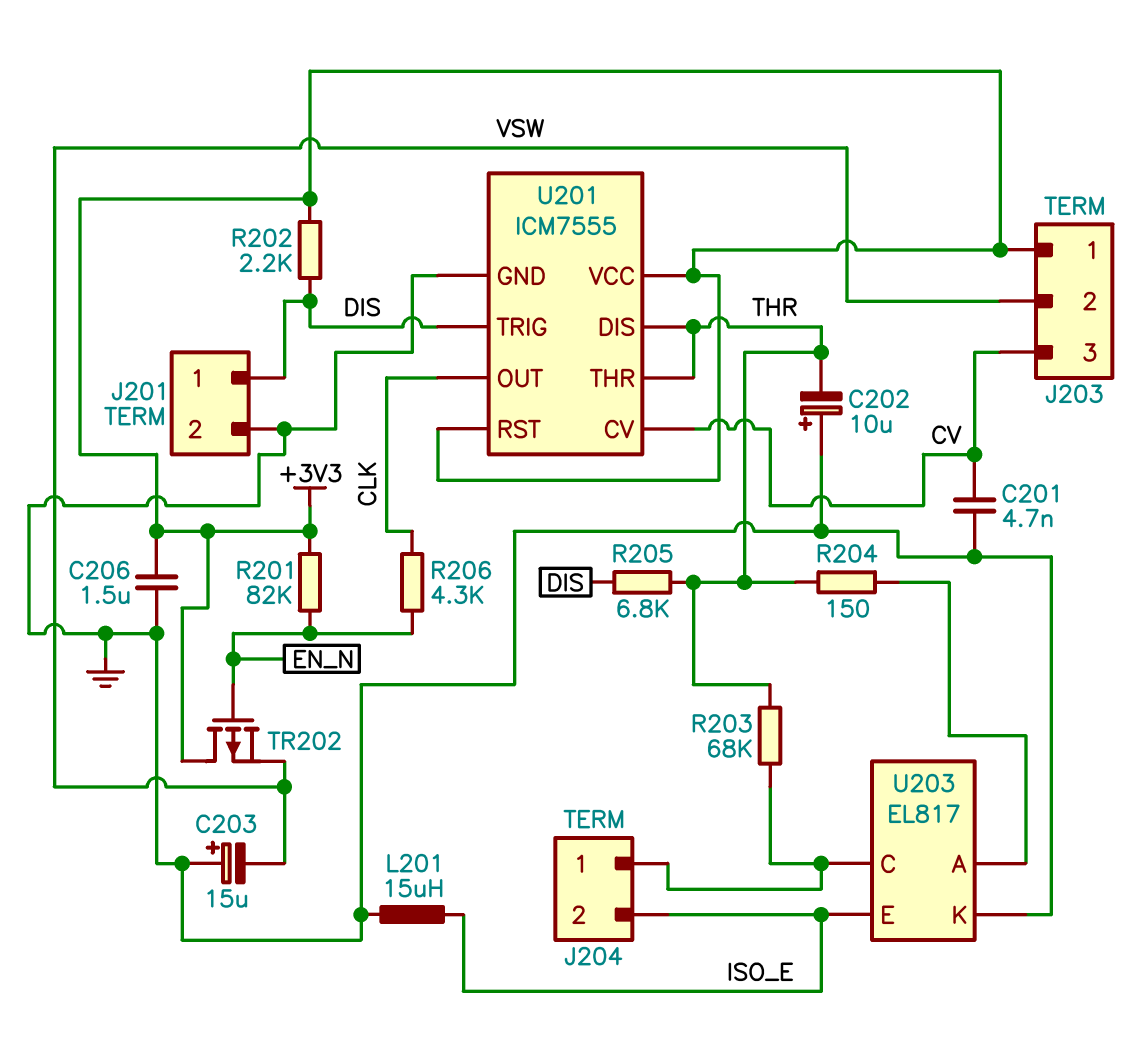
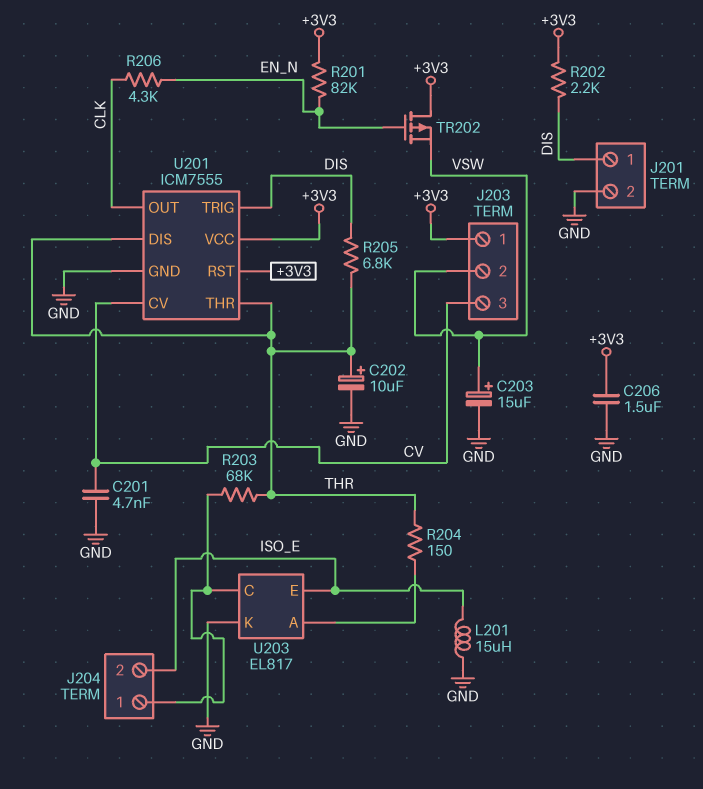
C202: 10uF (plus GND, minus THR) -> 10uF (plus THR, minus GND)
C203: 15uF (plus GND, minus VSW) -> 15uF (plus VSW, minus GND)

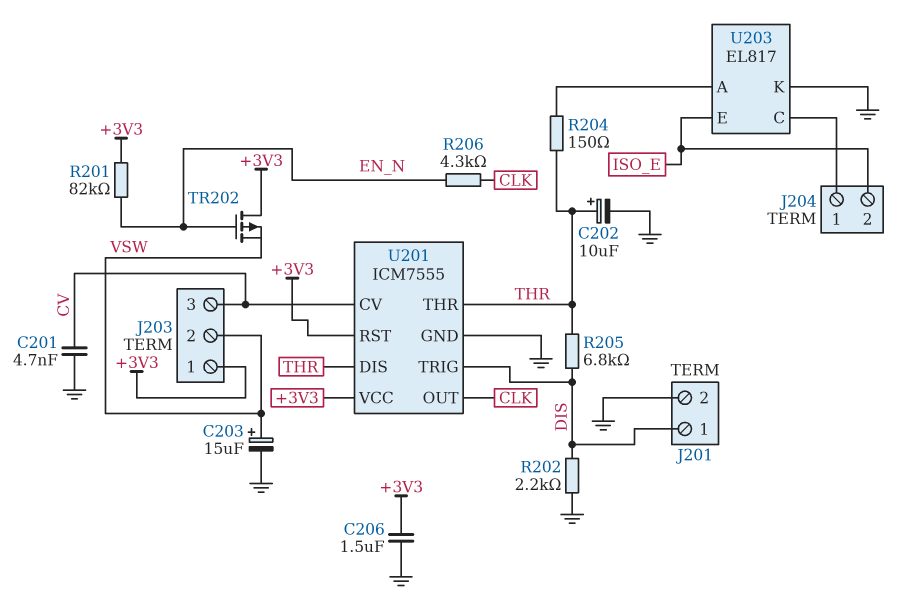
L201: 15uH (GND, ISO_E) -> none
R202: 2.2k (+3V3, DIS) -> 2.2k (DIS, GND)
R203: 68k (J204/1, THR) -> none

